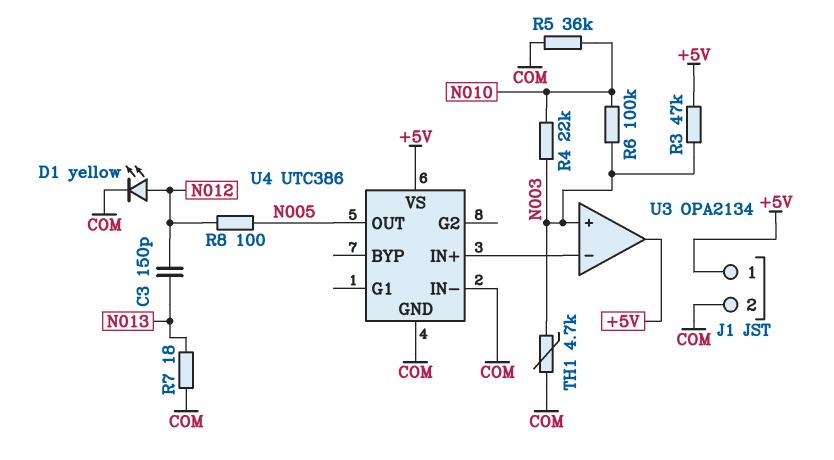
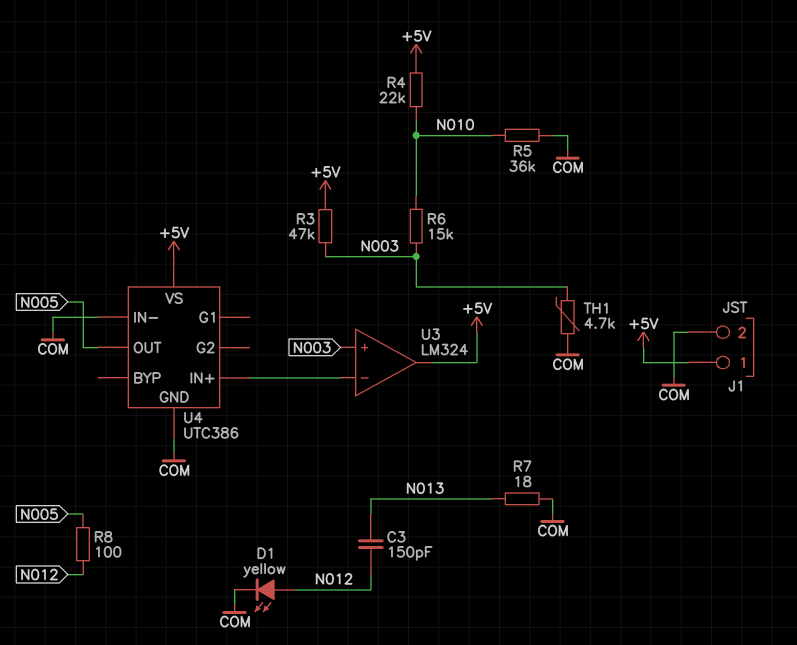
R4: 22k (N003, N010) -> 22k (+5V, N010)
R6: 100k (N003, N010) -> 15k (N003, N010)
U3: OPA2134 -> LM324

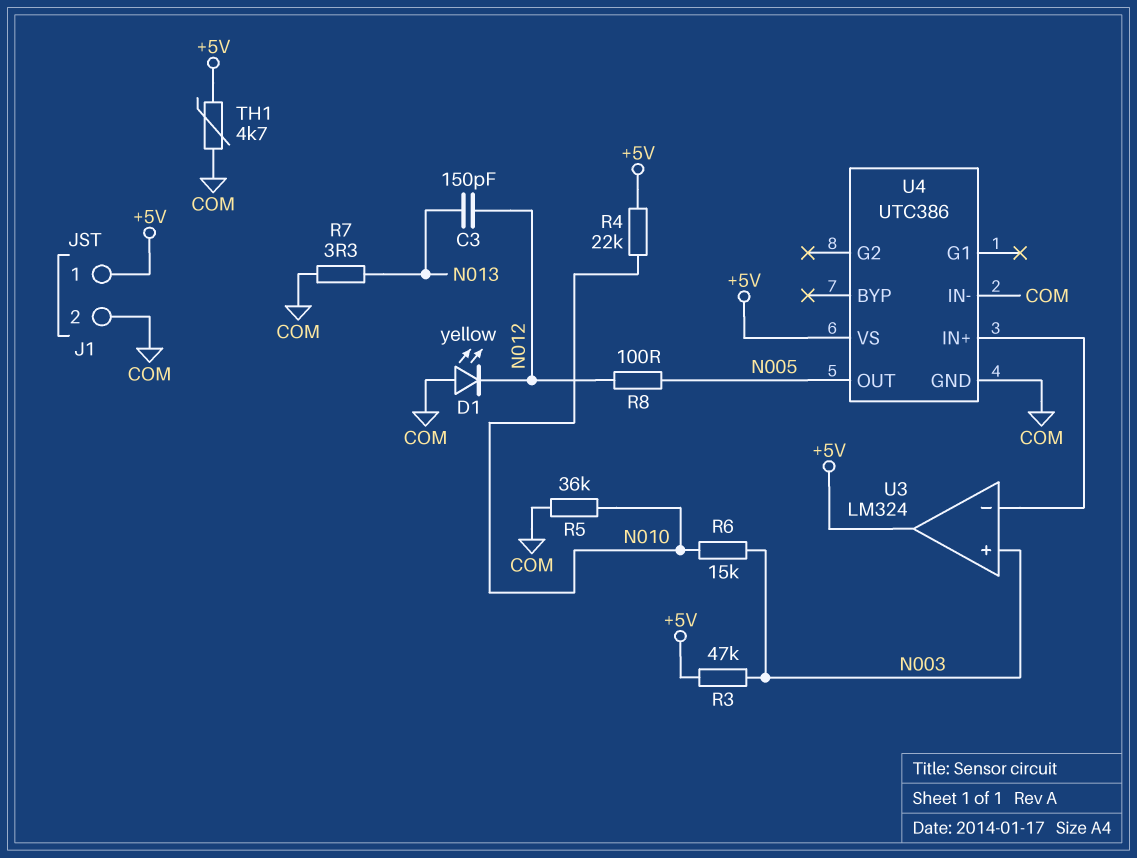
D1: LED yellow (A N012, K COM) -> LED yellow (A COM, K N012)
R7: 18 (COM, N013) -> 3.3 (COM, N013)
TH1: 4.7k (COM, N003) -> 4.7k (+5V, COM)

